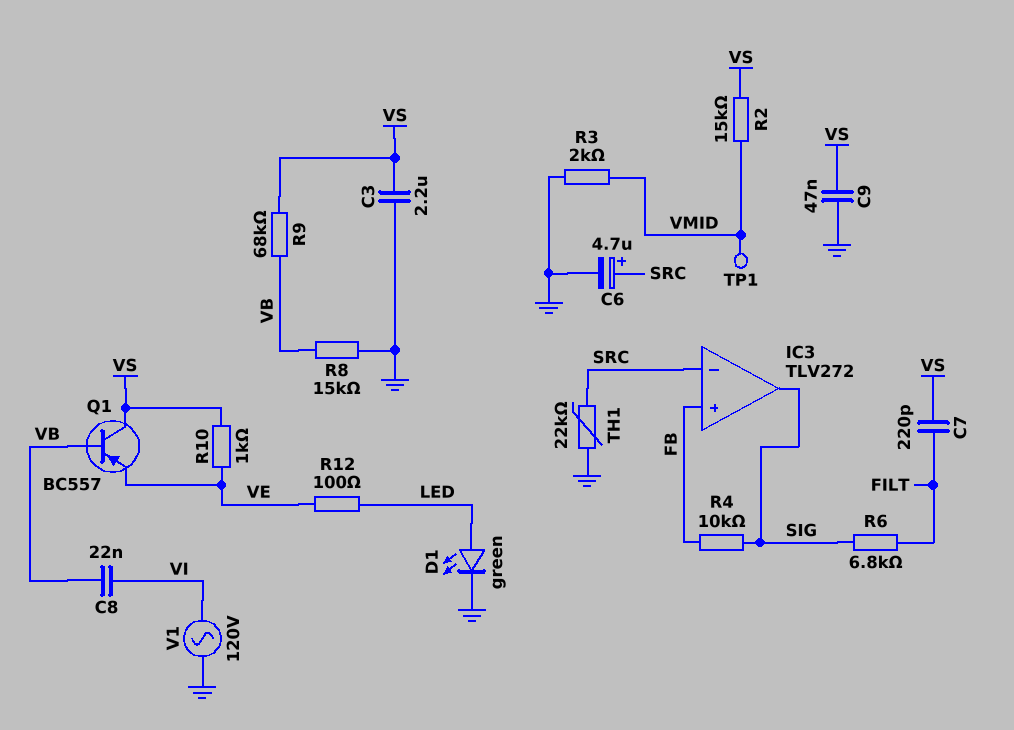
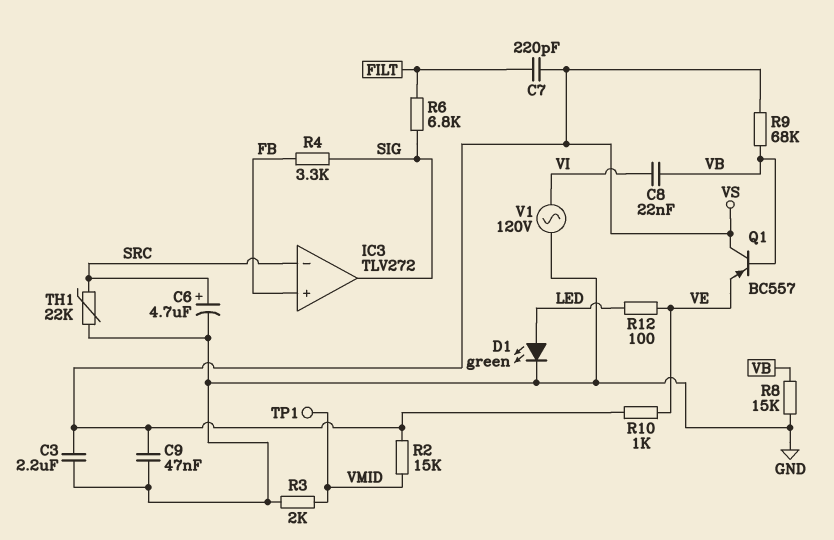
R4: 10k (FB, SIG) -> 3.3k (FB, SIG)

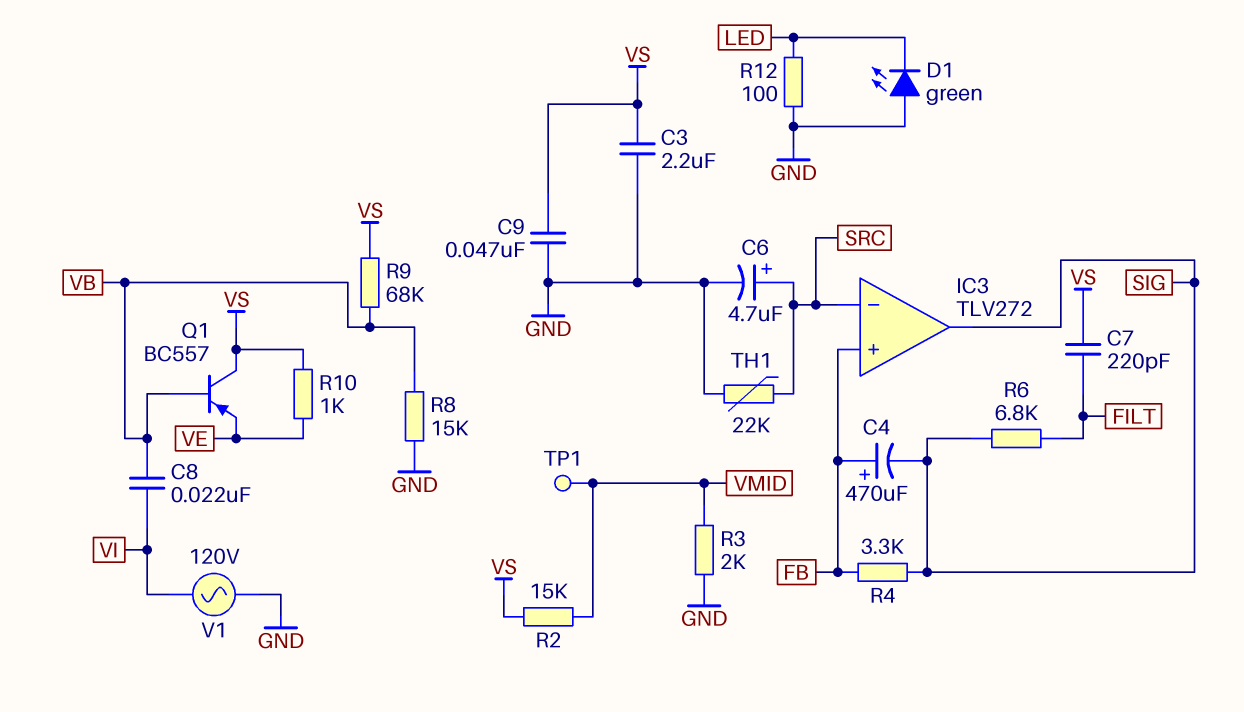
C4: none -> 470uF (plus FB, minus SIG)
D1: LED green (A LED, K GND) -> LED green (A GND, K LED)
R12: 100 (LED, VE) -> 100 (GND, LED)

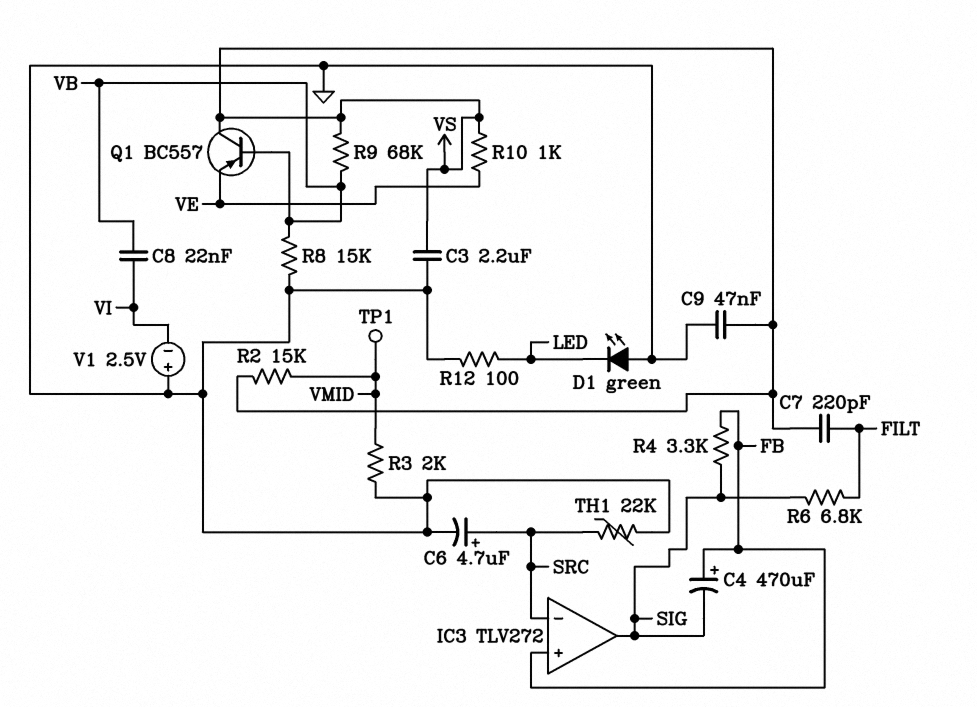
V1: AC 120V (GND, VI) -> 2.5V (plus GND, minus VI)

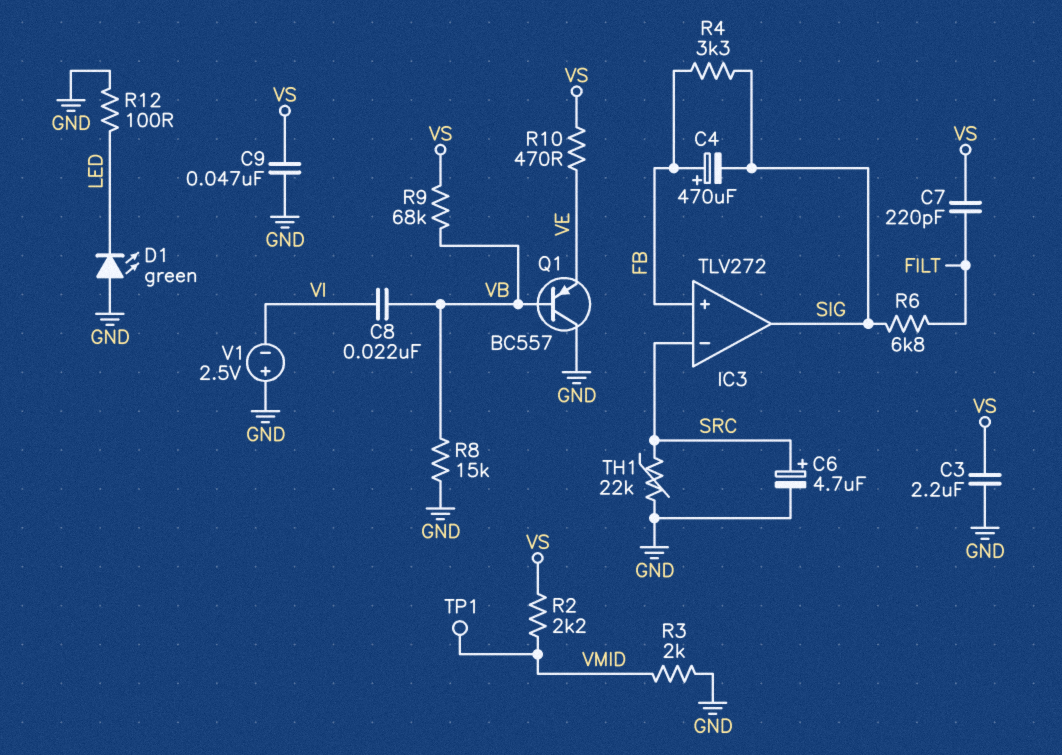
Q1: PNP BC557 (B VB, C VS, E VE) -> PNP BC557 (B VB, C GND, E VE)
R2: 15k (VMID, VS) -> 2.2k (VMID, VS)
R10: 1k (VE, VS) -> 470 (VE, VS)

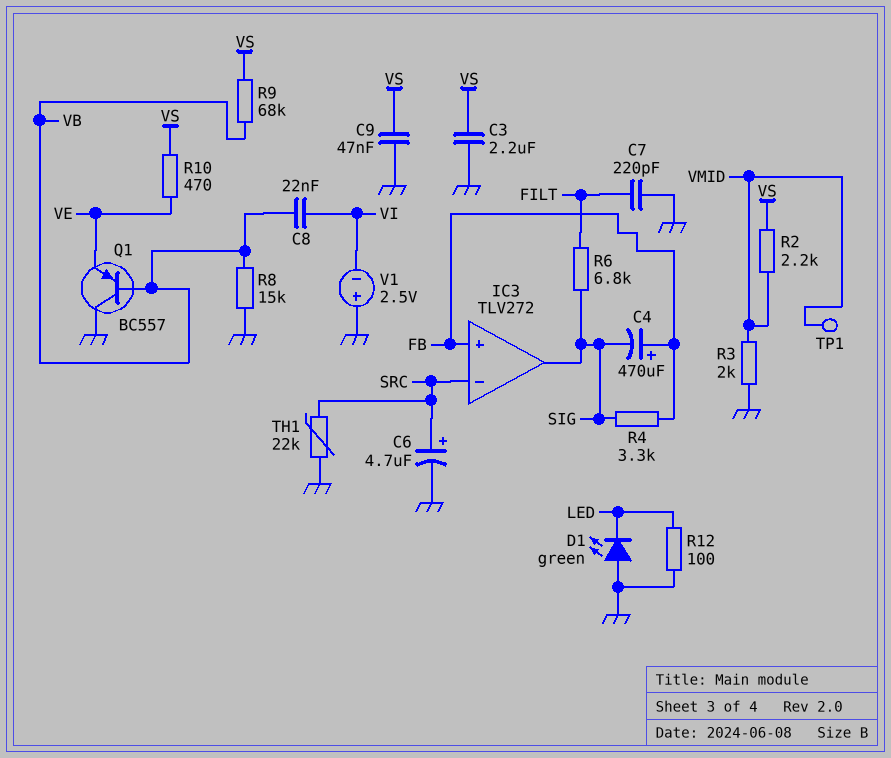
C7: 220pF (FILT, VS) -> 220pF (FILT, GND)

